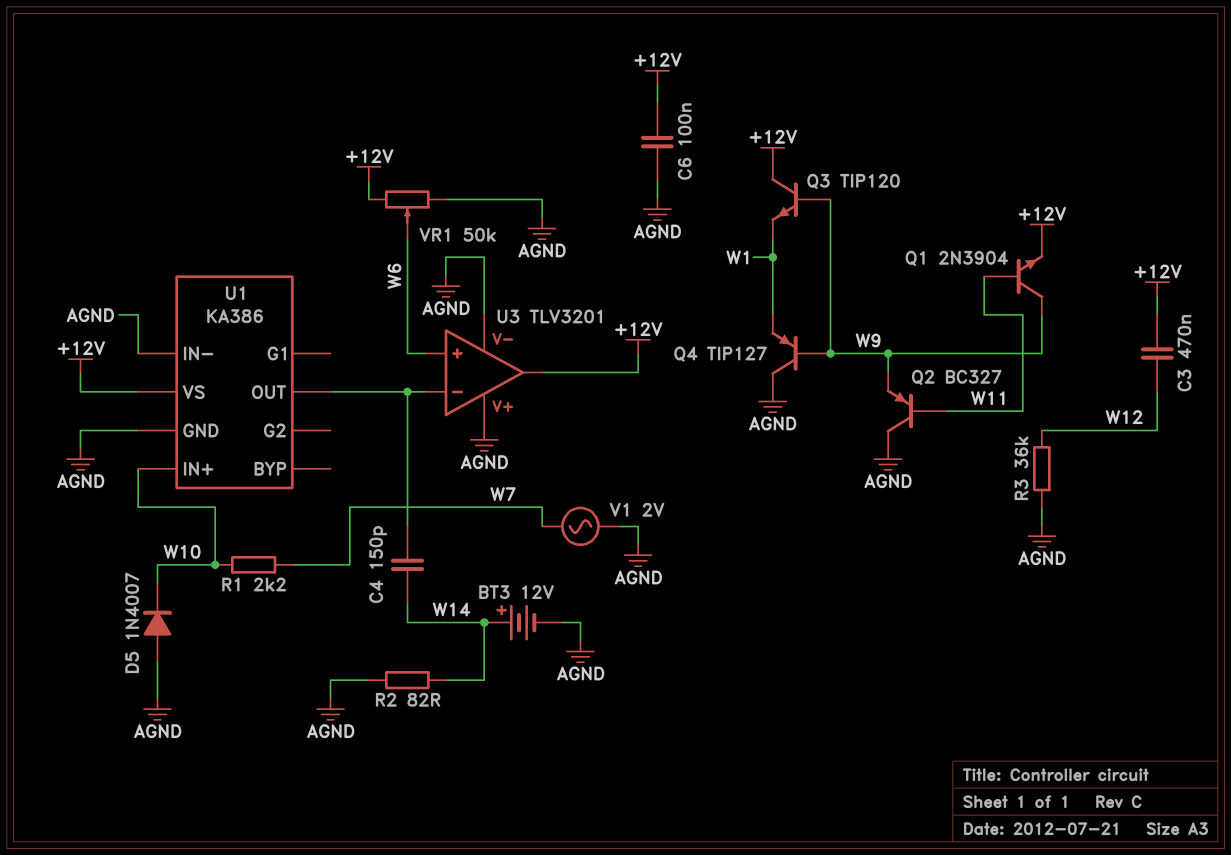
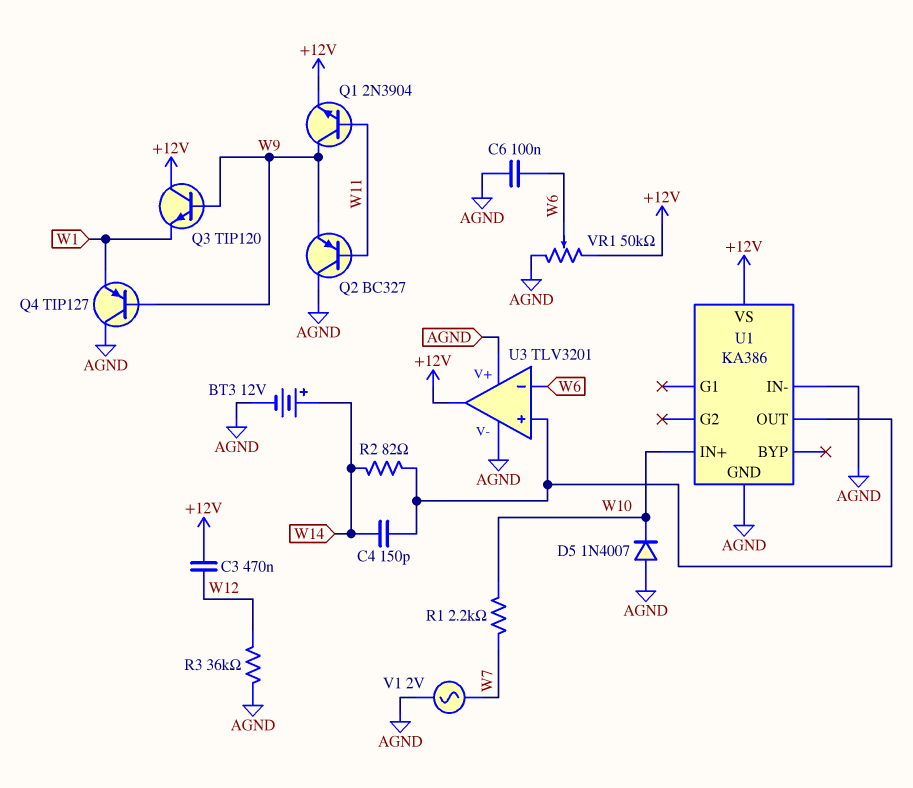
C6: 100nF (+12V, AGND) -> 100nF (AGND, W6)
R2: 82 (AGND, W14) -> 82 (U1/OUT, W14)
U3 pin in+: W6 -> U1/OUT
U3 pin in-: U1/OUT -> W6

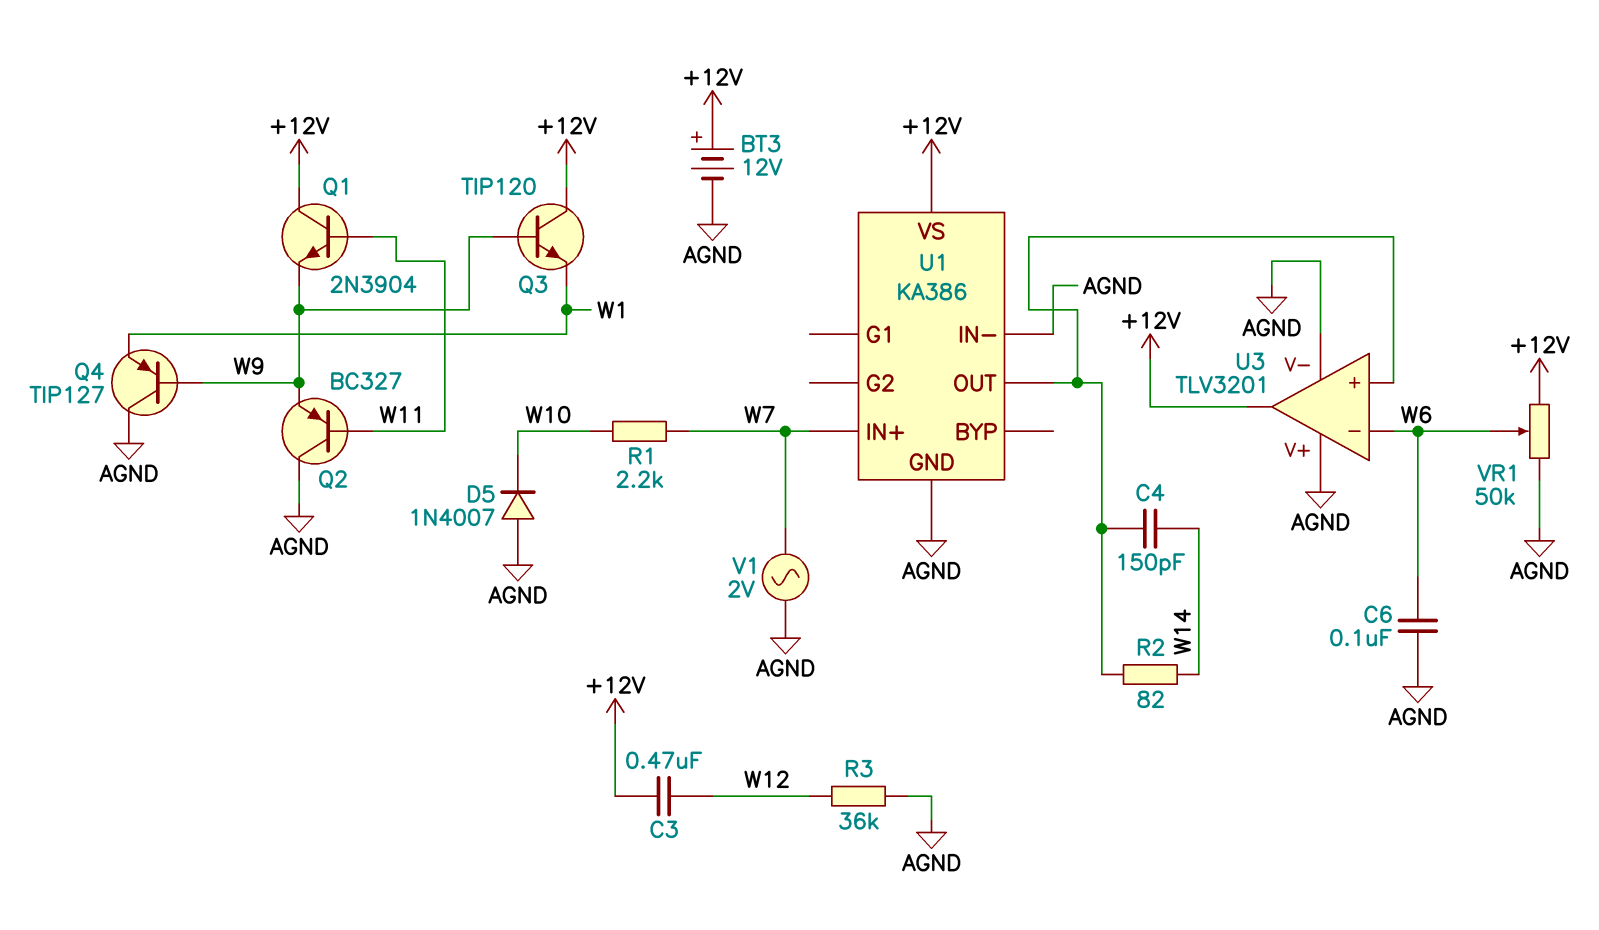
BT3: 12V (plus W14, minus AGND) -> 12V (plus +12V, minus AGND)
Q1: NPN 2N3904 (B W11, C W9, E +12V) -> NPN 2N3904 (B W11, C +12V, E W9)
U1 pin IN+: W10 -> W7

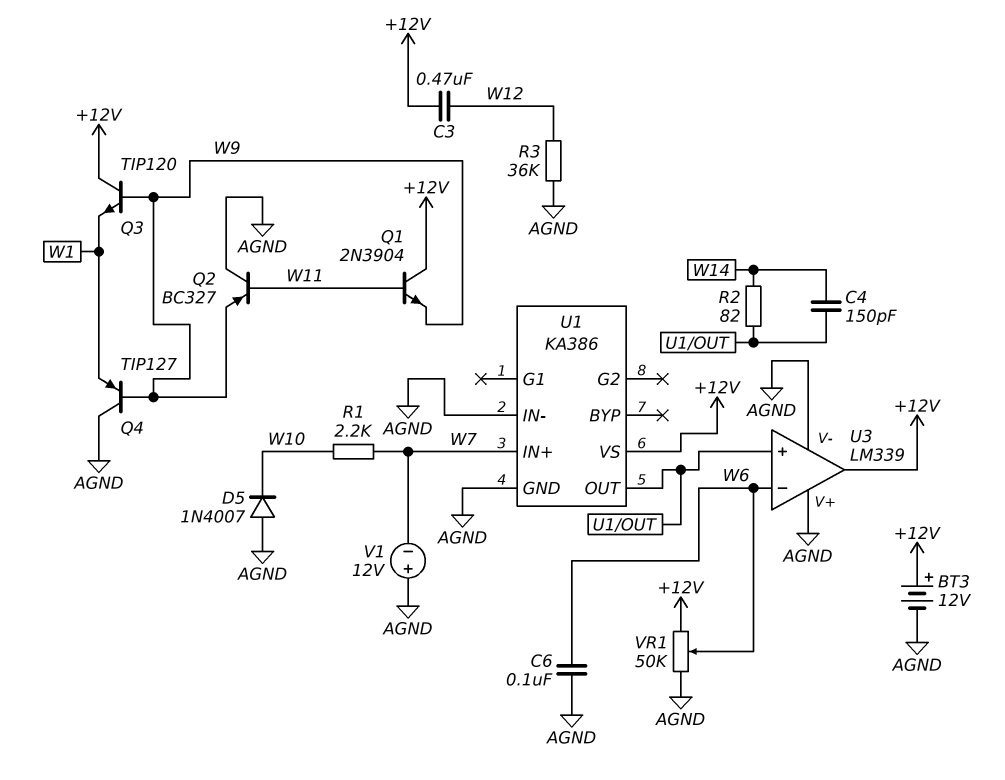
U3: TLV3201 -> LM339
V1: AC 2V (AGND, W7) -> 12V (plus AGND, minus W7)

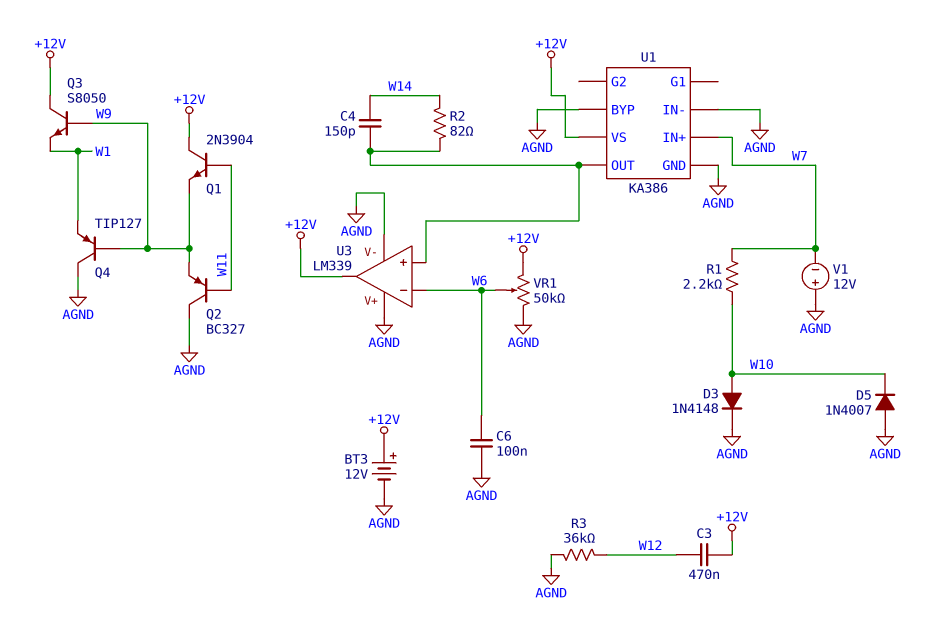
D3: none -> diode 1N4148 (A W10, K AGND)
Q3: NPN TIP120 (B W9, C +12V, E W1) -> NPN S8050 (B W9, C +12V, E W1)
U1 pin BYP: none -> AGND

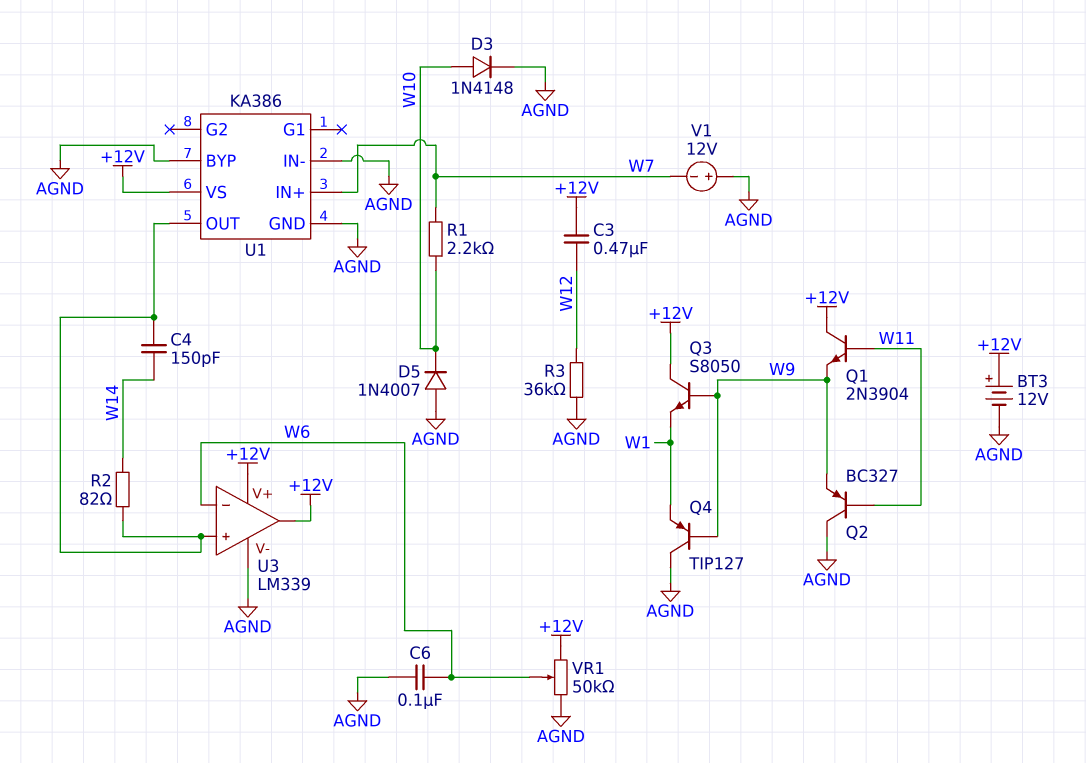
U3 pin V+: AGND -> +12V

